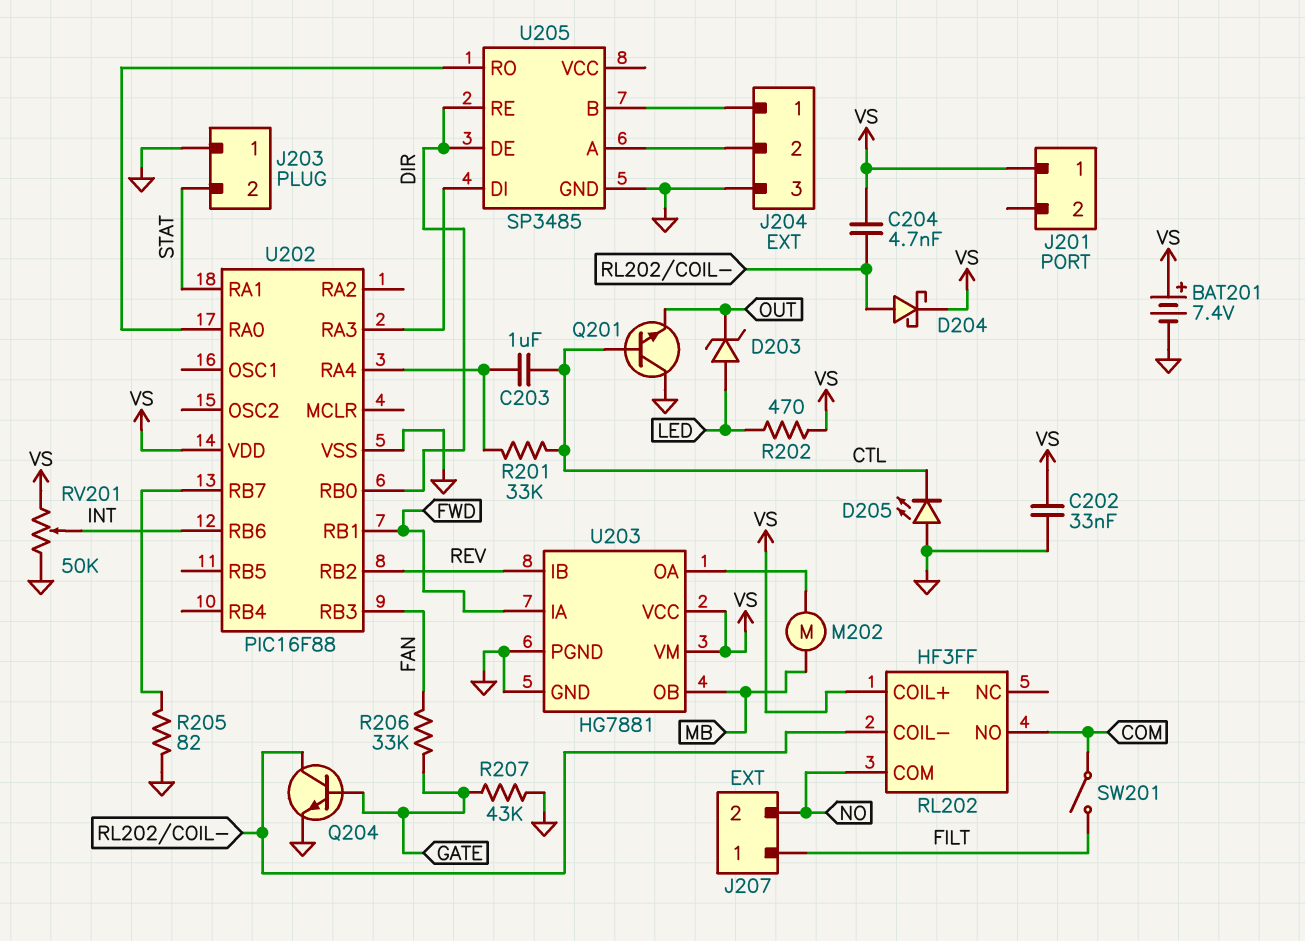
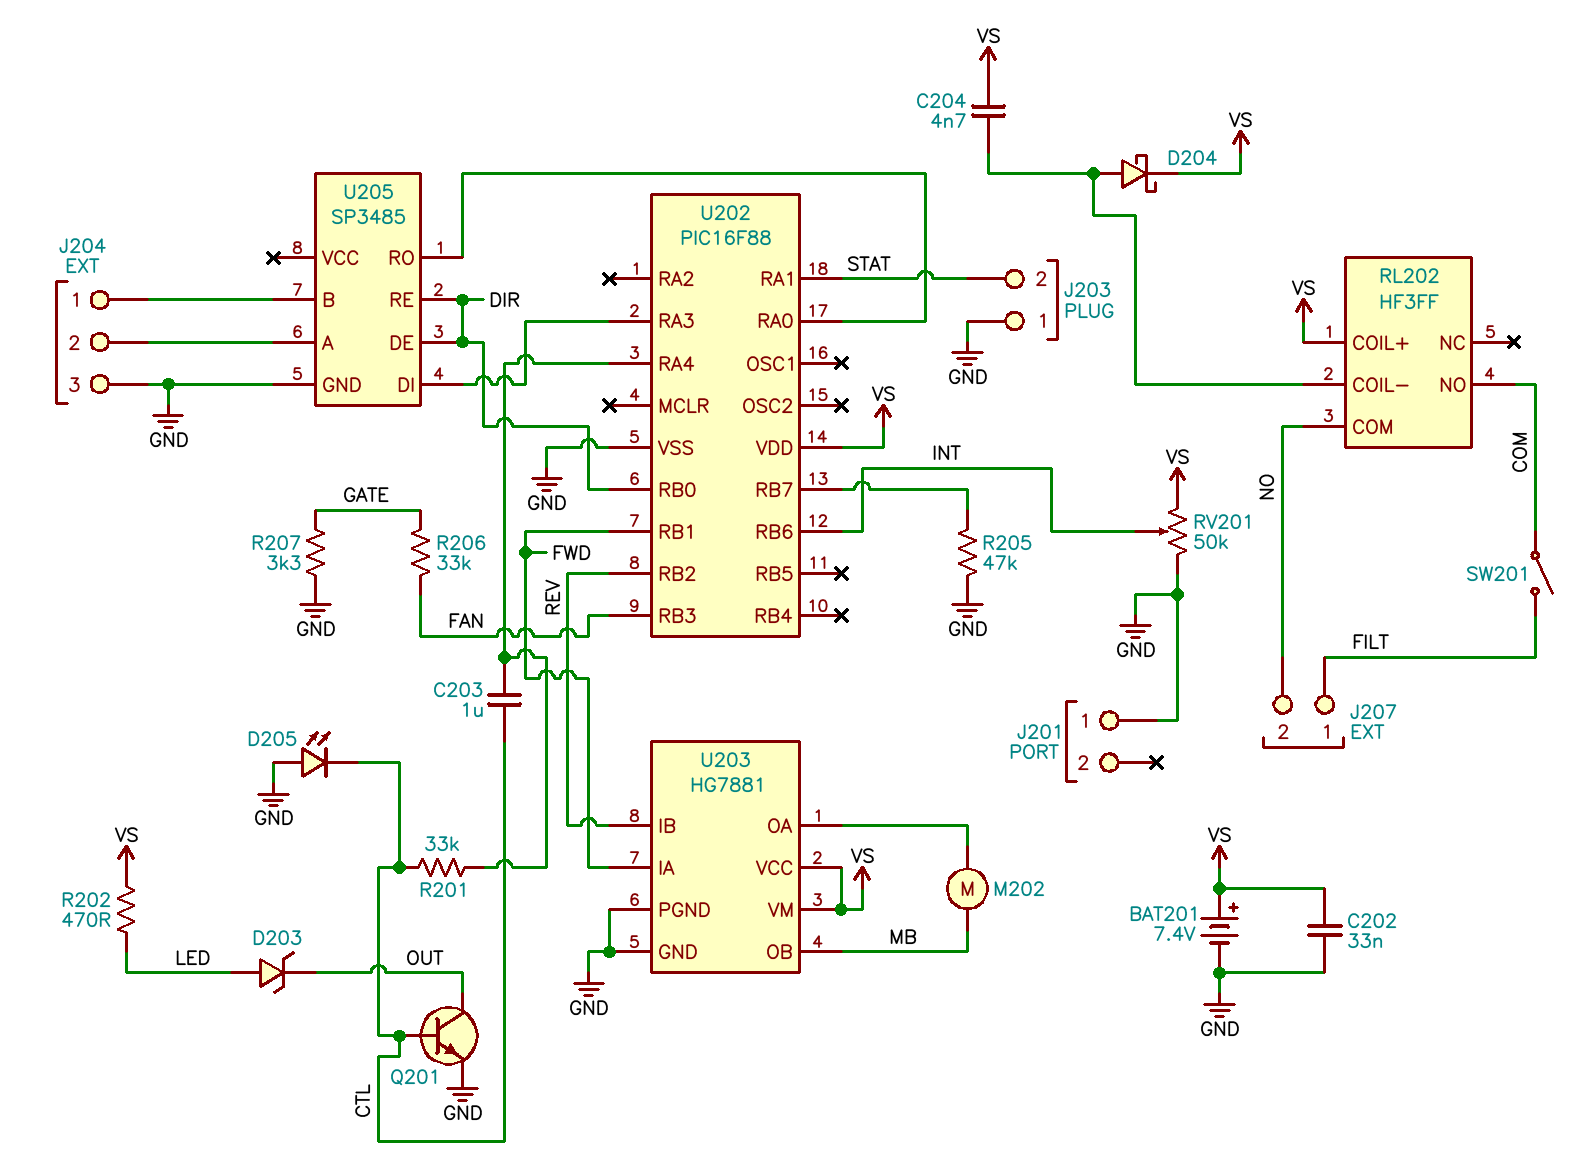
J201 pin 1: VS -> GND
Q201: NPN (B CTL, C GND, E OUT) -> NPN (B CTL, C OUT, E GND)
Q204: NPN (B GATE, C RL202/COIL-, E GND) -> none
R205: 82 (GND, U202/RB7) -> 47k (GND, U202/RB7)
R207: 43k (GATE, GND) -> 3.3k (GATE, GND)

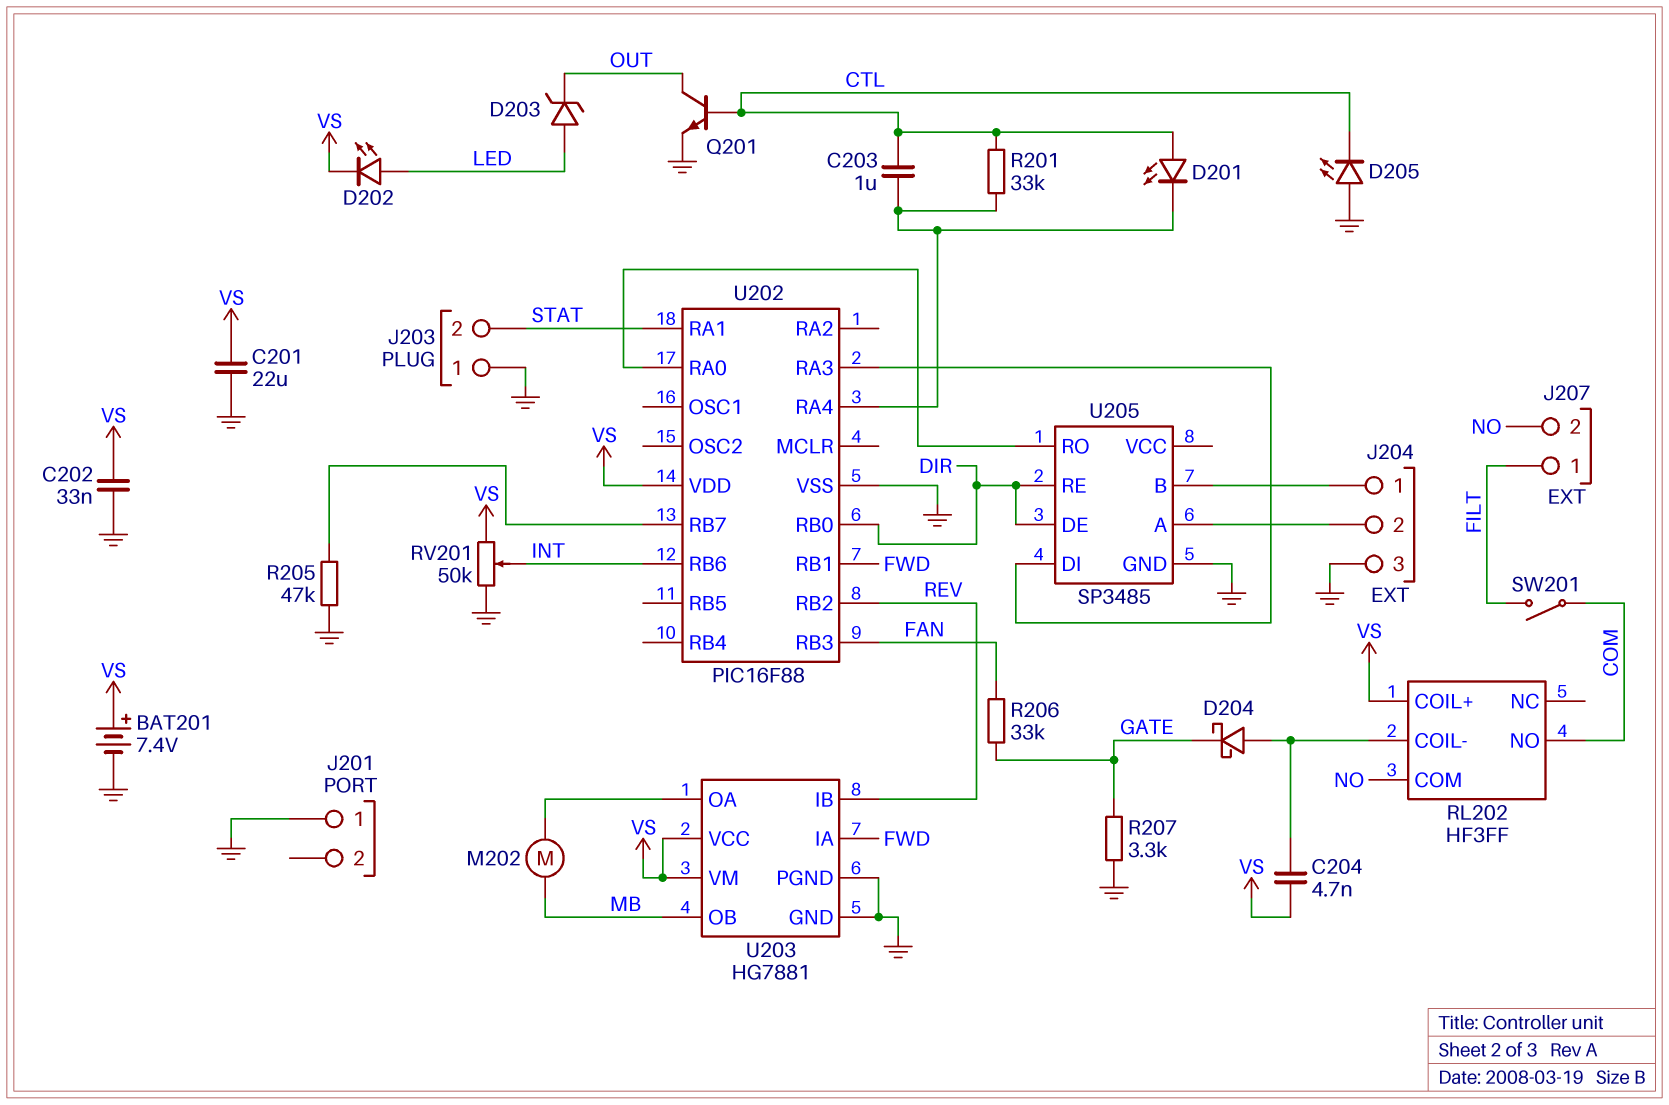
C201: none -> 22uF (GND, VS)
D201: none -> LED (A CTL, K U202/RA4)
D202: none -> LED (A LED, K VS)
D204: schottky (A RL202/COIL-, K VS) -> schottky (A RL202/COIL-, K GATE)
R202: 470 (LED, VS) -> none

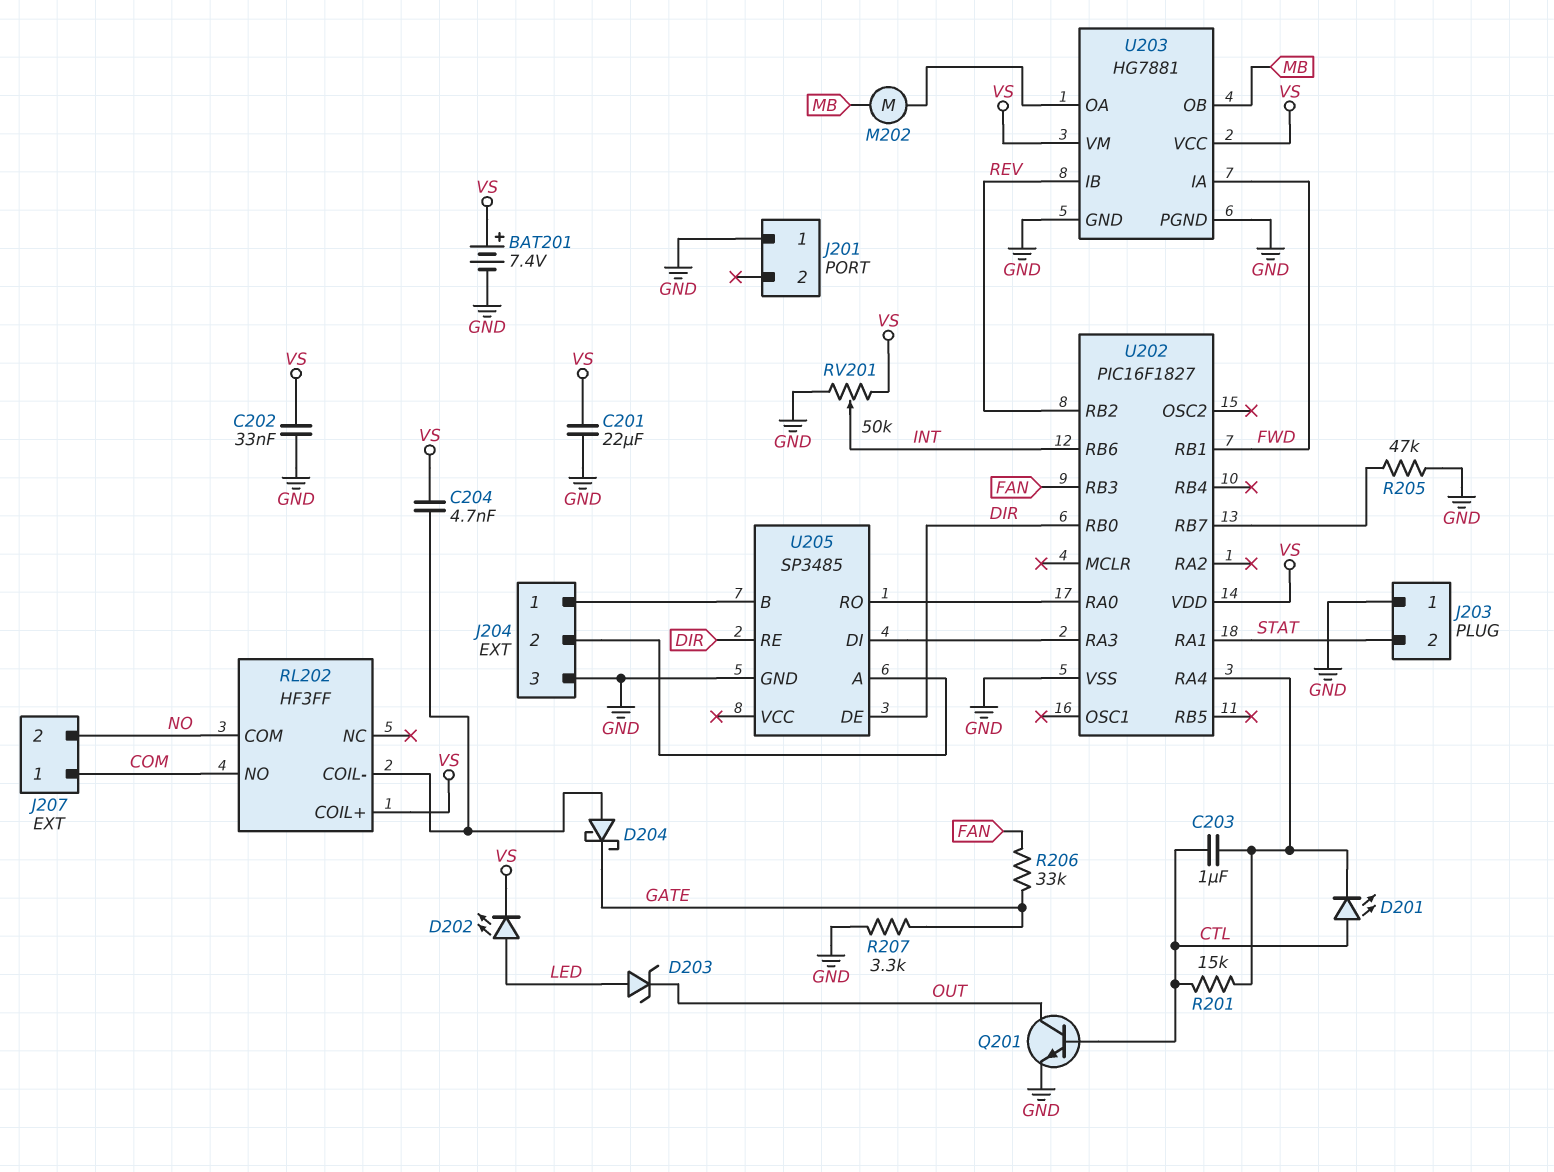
D205: LED (A GND, K CTL) -> none
J207 pin 1: FILT -> COM
R201: 33k (CTL, U202/RA4) -> 15k (CTL, U202/RA4)
SW201: switch (COM, FILT) -> none
U202: PIC16F88 -> PIC16F1827

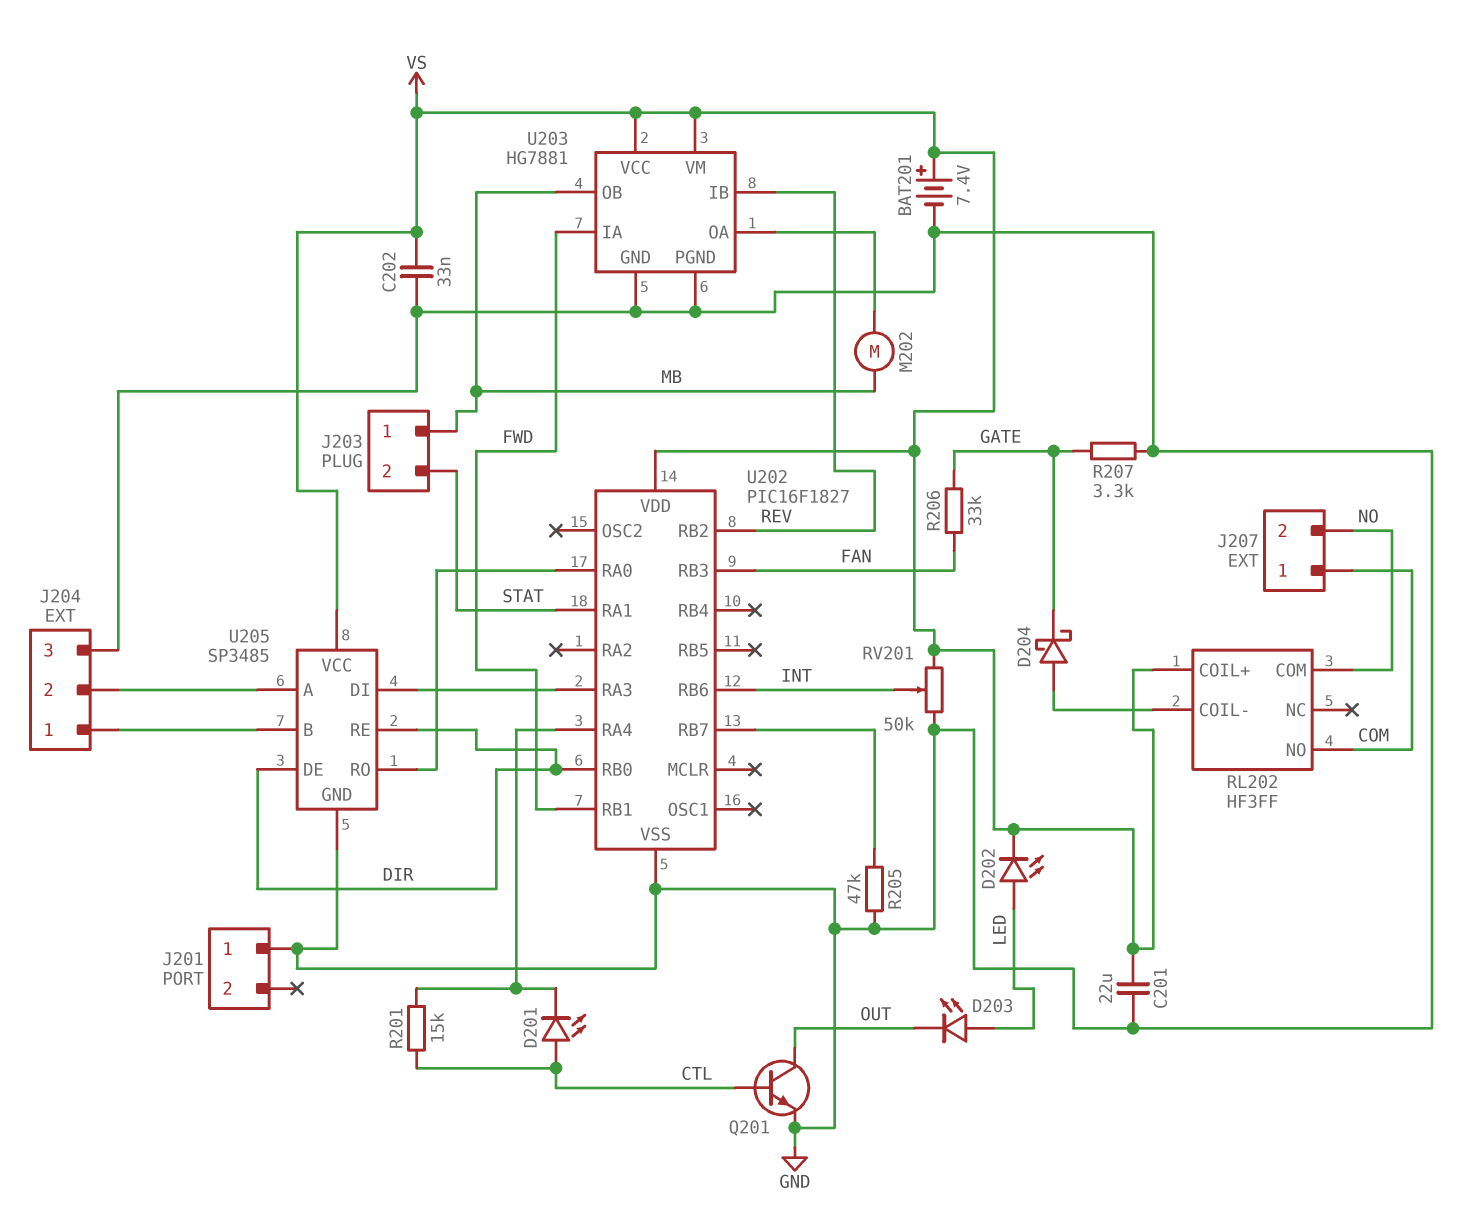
C203: 1uF (CTL, U202/RA4) -> none
C204: 4.7nF (RL202/COIL-, VS) -> none
D203: zener (A LED, K OUT) -> LED (A LED, K OUT)
J203 pin 1: GND -> MB
U205 pin VCC: none -> VS

